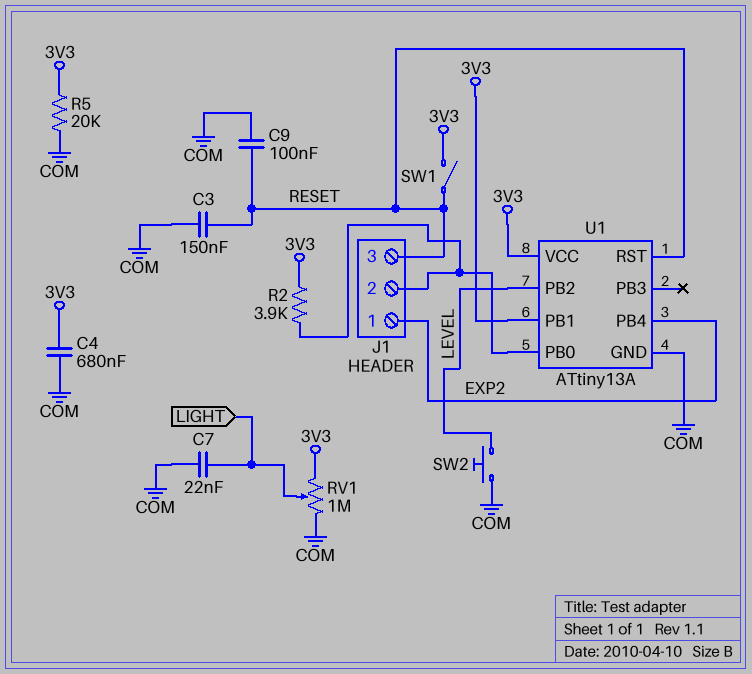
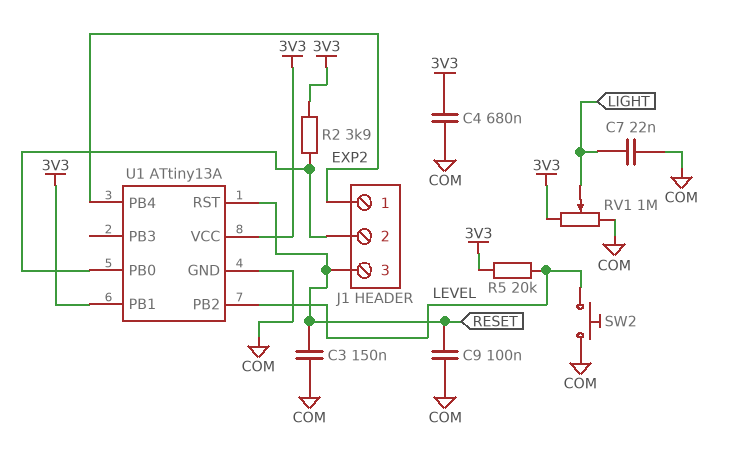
R5: 20k (3V3, COM) -> 20k (3V3, LEVEL)
SW1: switch (3V3, RESET) -> none

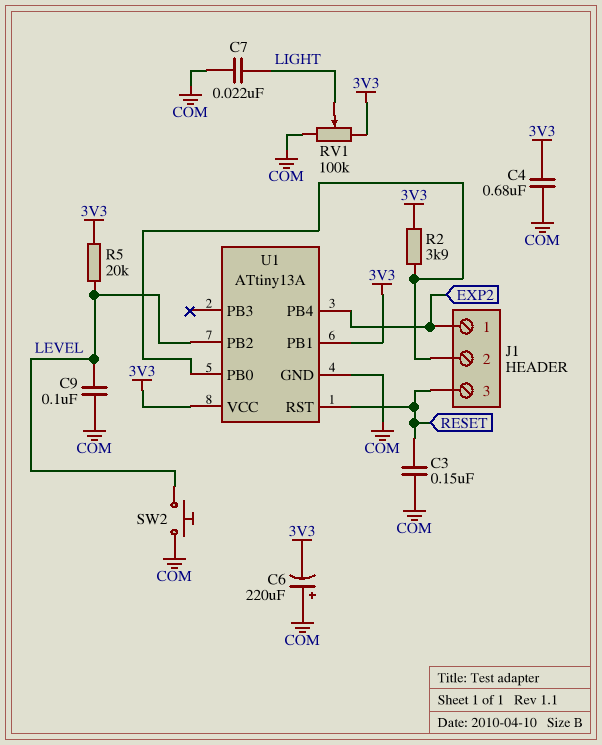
C6: none -> 220uF (plus COM, minus 3V3)
C9: 100nF (COM, RESET) -> 100nF (COM, LEVEL)
RV1: 1M (3V3, COM, wiper LIGHT) -> 100k (3V3, COM, wiper LIGHT)

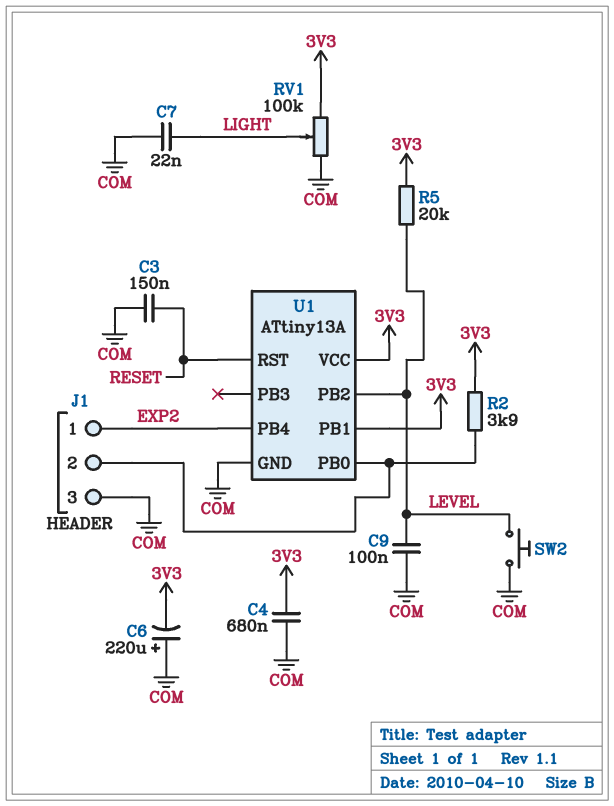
J1 pin 3: RESET -> COM

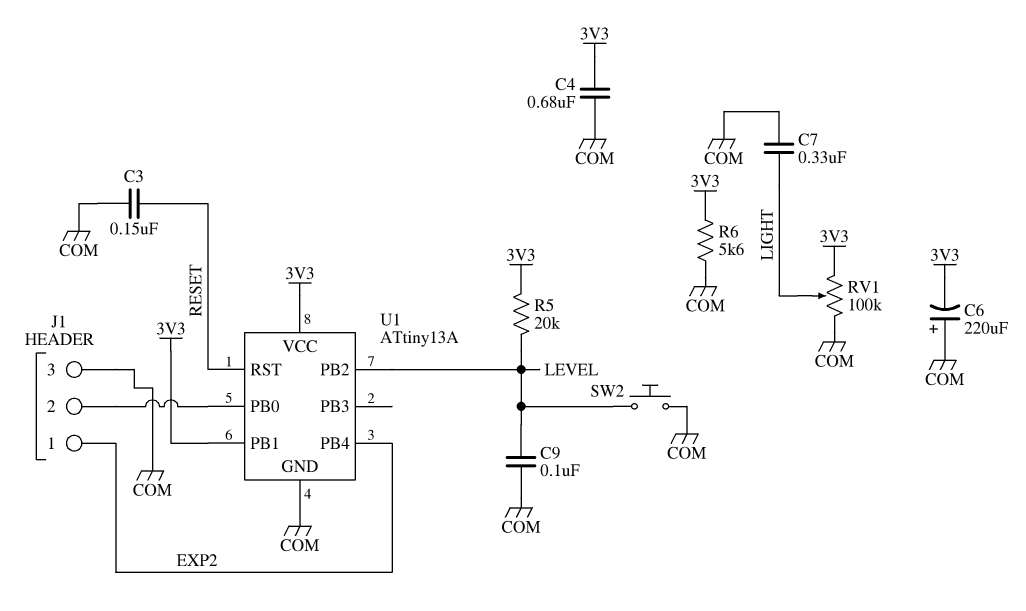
C7: 22nF (COM, LIGHT) -> 330nF (COM, LIGHT)
R2: 3.9k (3V3, J1/2) -> none
R6: none -> 5.6k (3V3, COM)

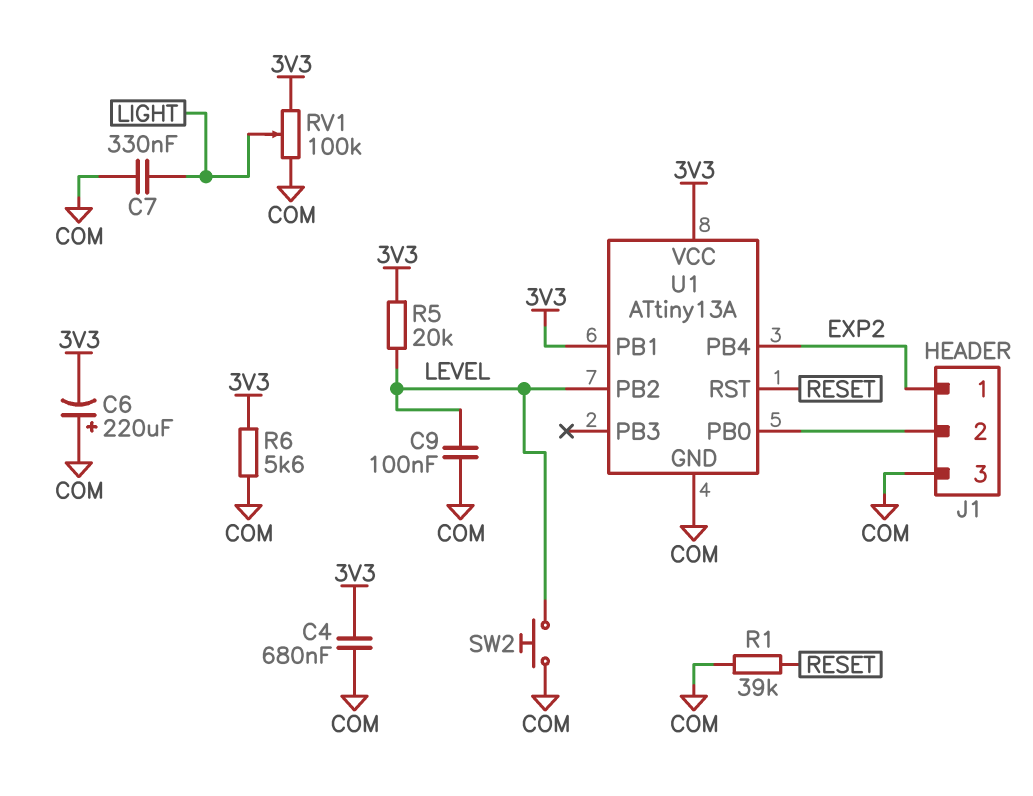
C3: 150nF (COM, RESET) -> none
R1: none -> 39k (COM, RESET)

